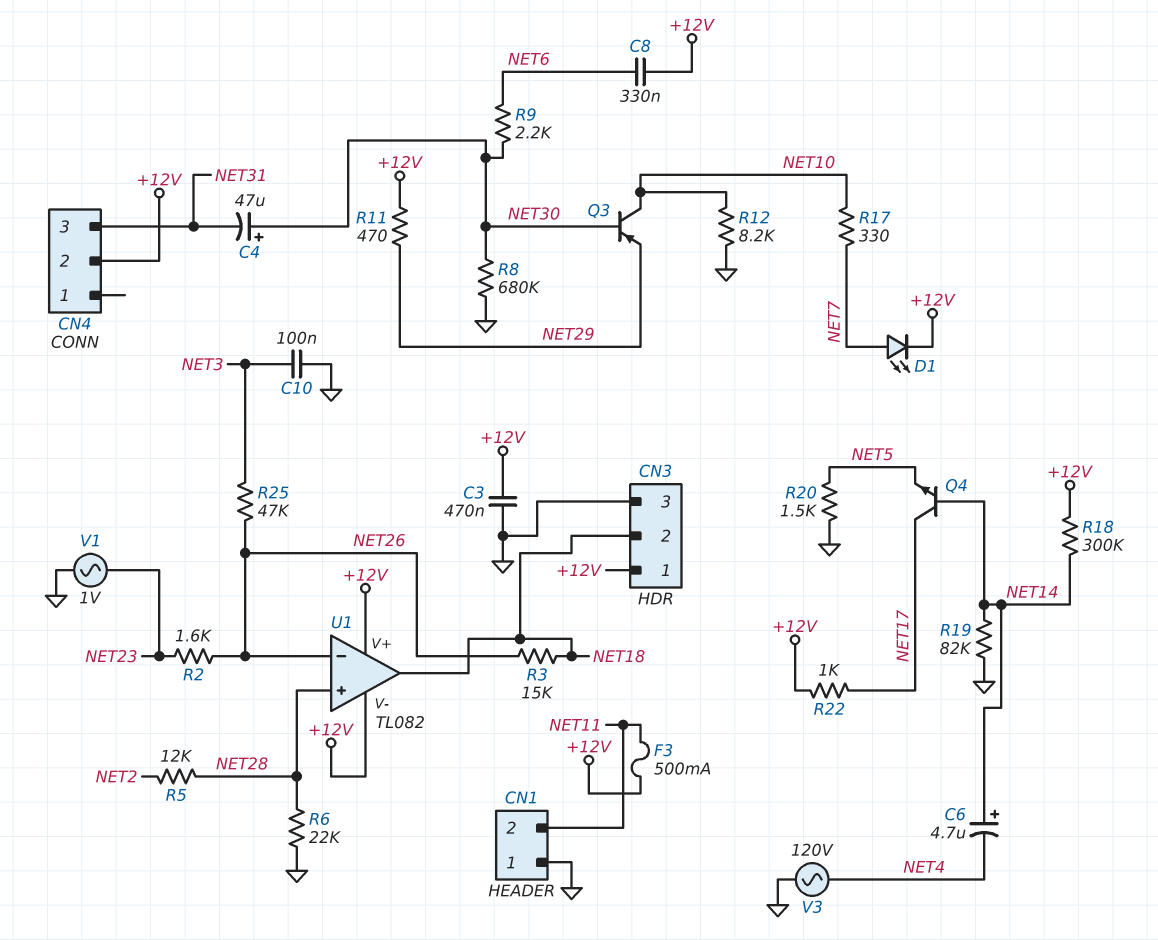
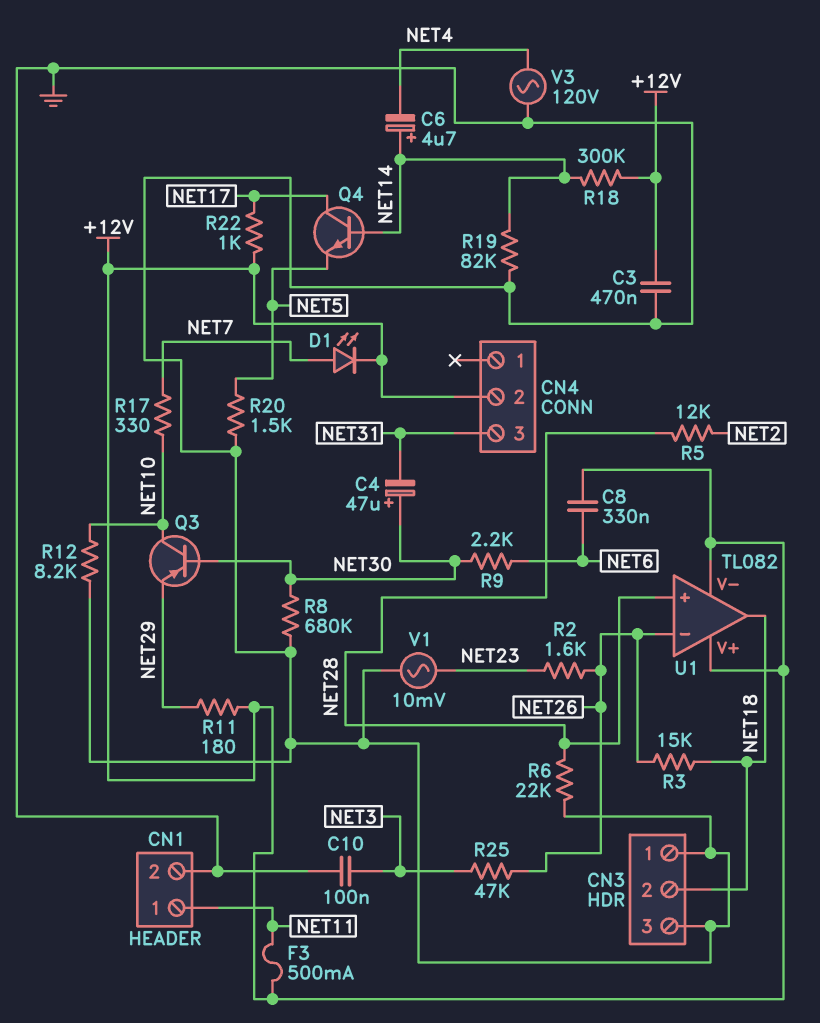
CN1 pin 1: GND -> NET11
CN1 pin 2: NET11 -> GND
CN3 pin 1: +12V -> GND
R11: 470 (+12V, NET29) -> 180 (+12V, NET29)
V1: AC 1V (GND, NET23) -> AC 10mV (GND, NET23)

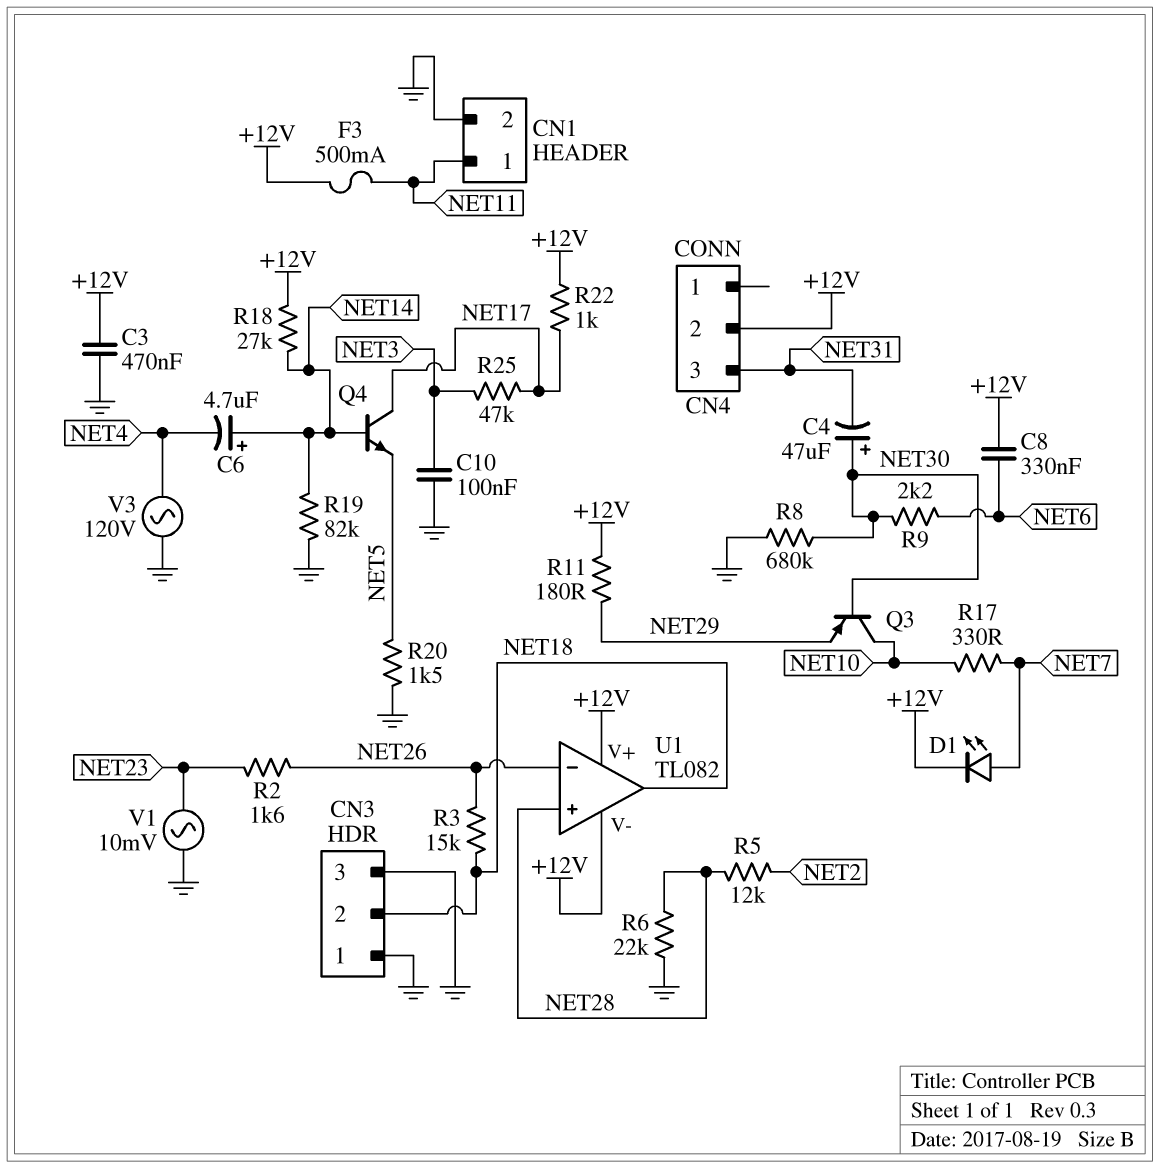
R12: 8.2k (GND, NET10) -> none
R18: 300k (+12V, NET14) -> 27k (+12V, NET14)
R25: 47k (NET3, NET26) -> 47k (NET3, NET17)

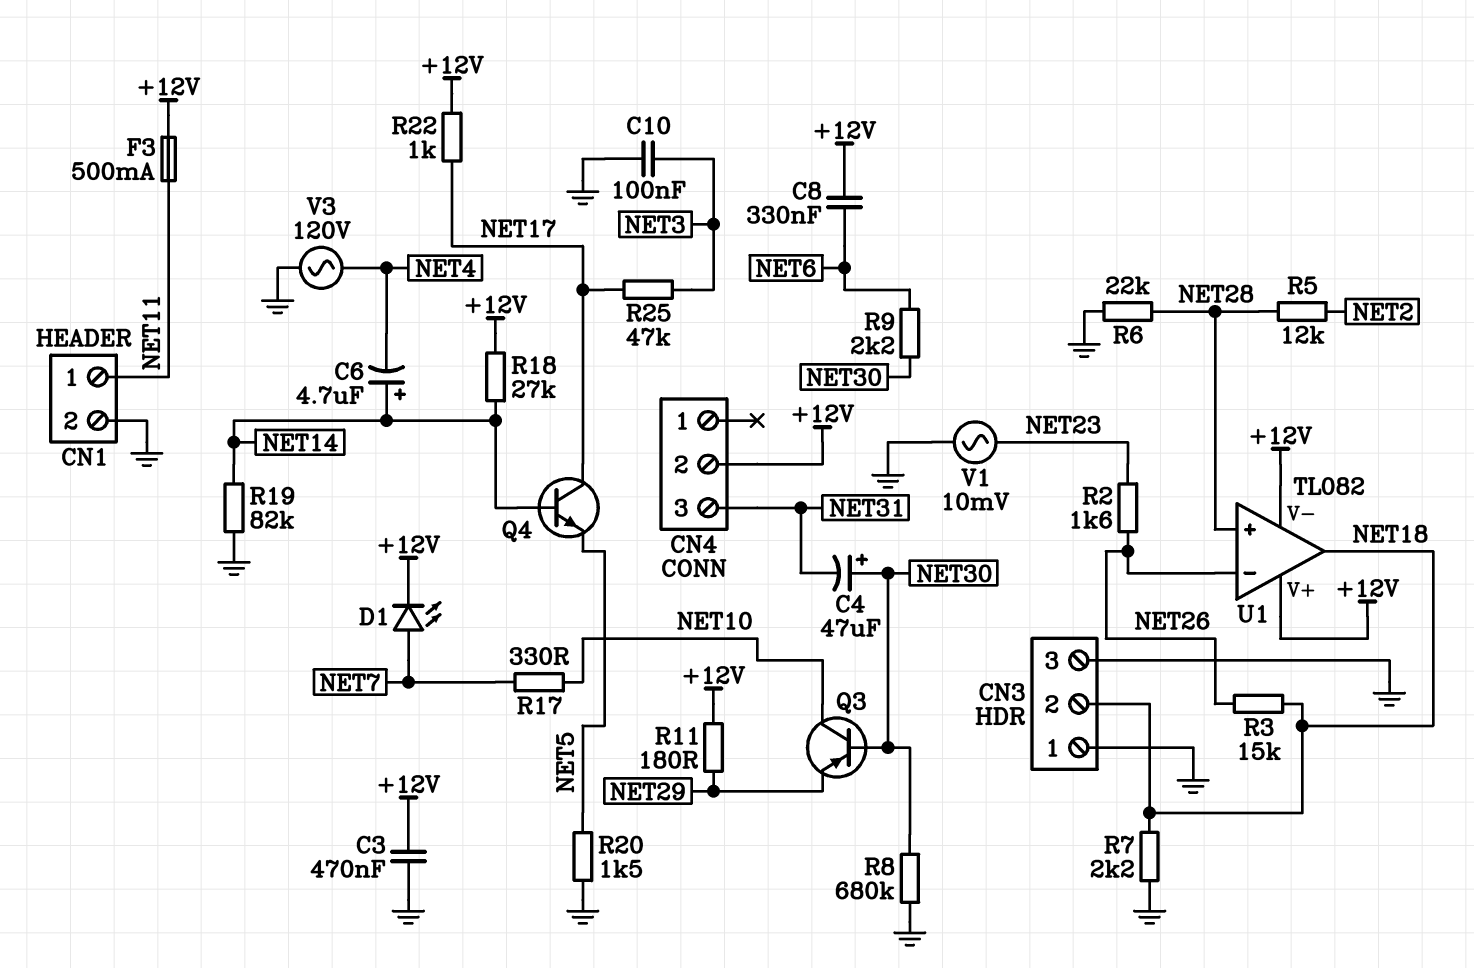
R7: none -> 2.2k (GND, NET18)

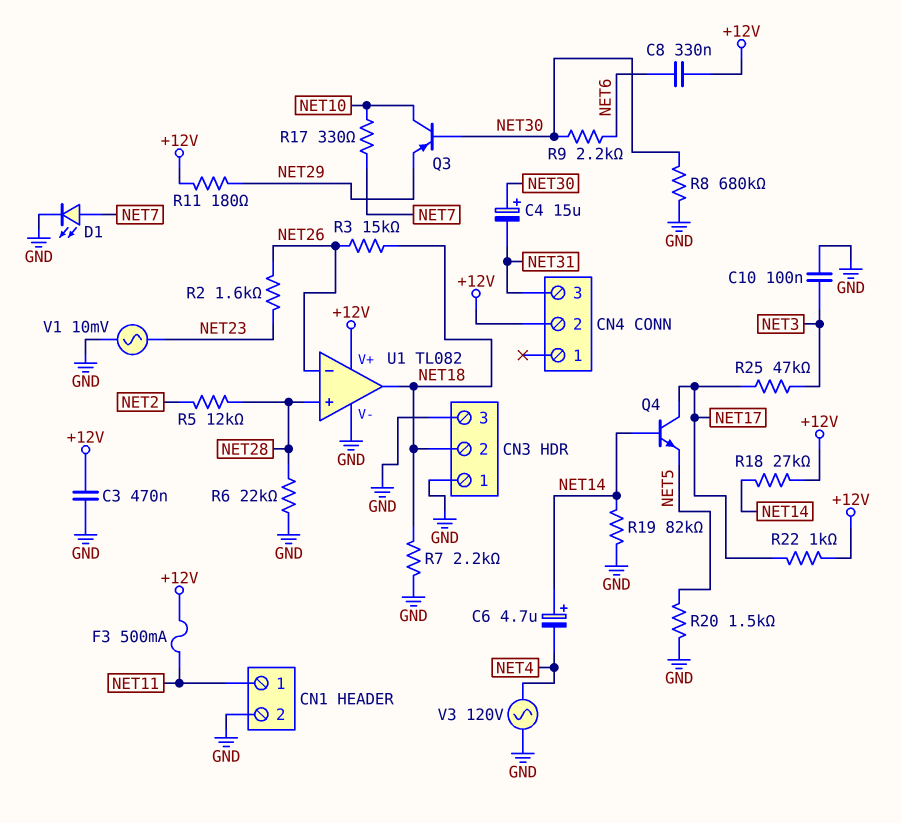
C4: 47uF (plus NET30, minus NET31) -> 15uF (plus NET30, minus NET31)
D1: LED (A NET7, K +12V) -> LED (A NET7, K GND)
U1 pin V-: +12V -> GND

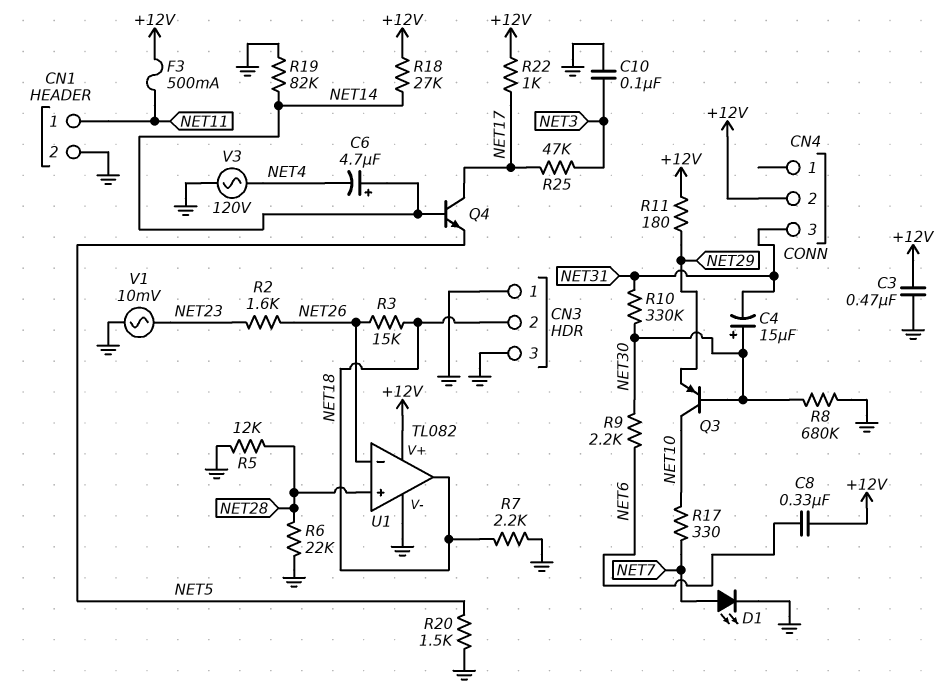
R5: 12k (NET2, NET28) -> 12k (GND, NET28)
R10: none -> 330k (NET30, NET31)

